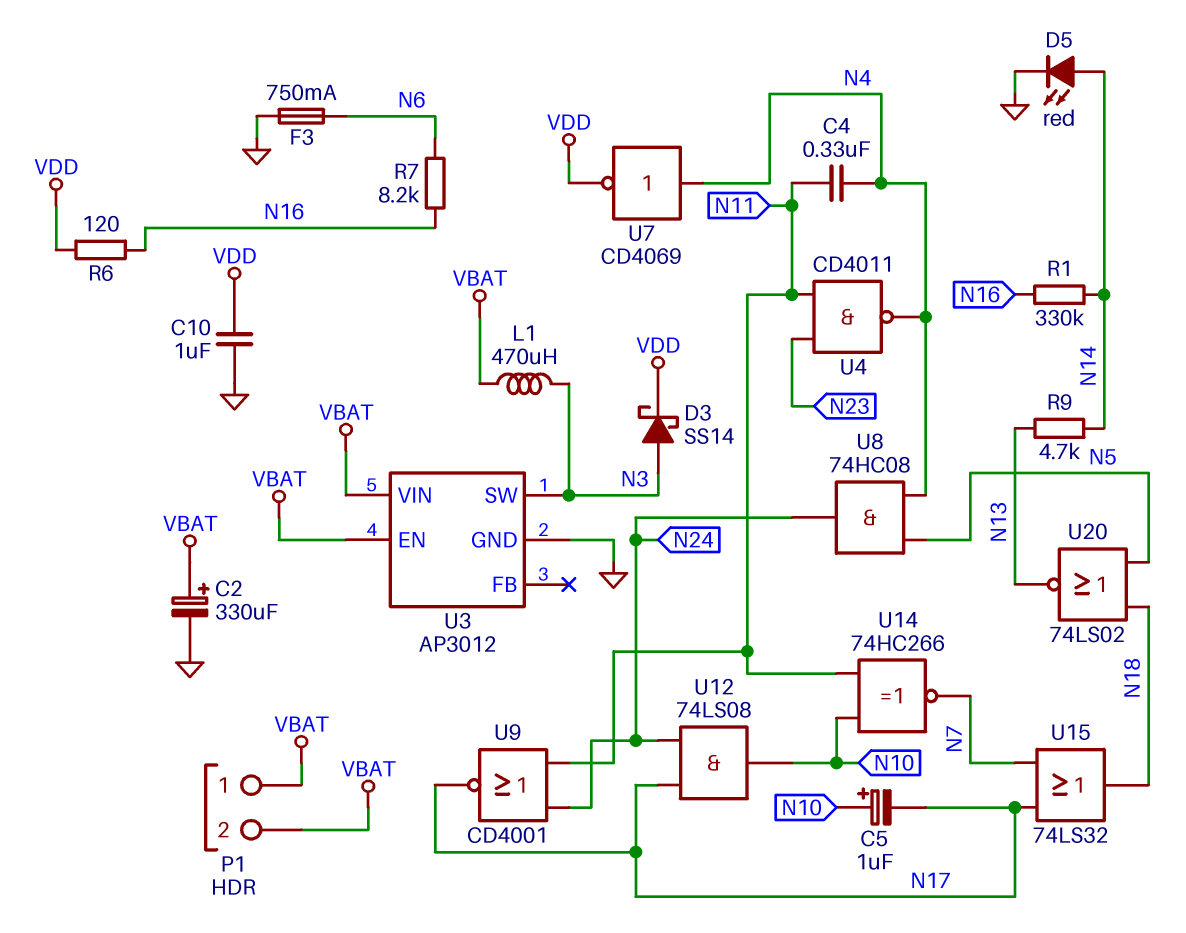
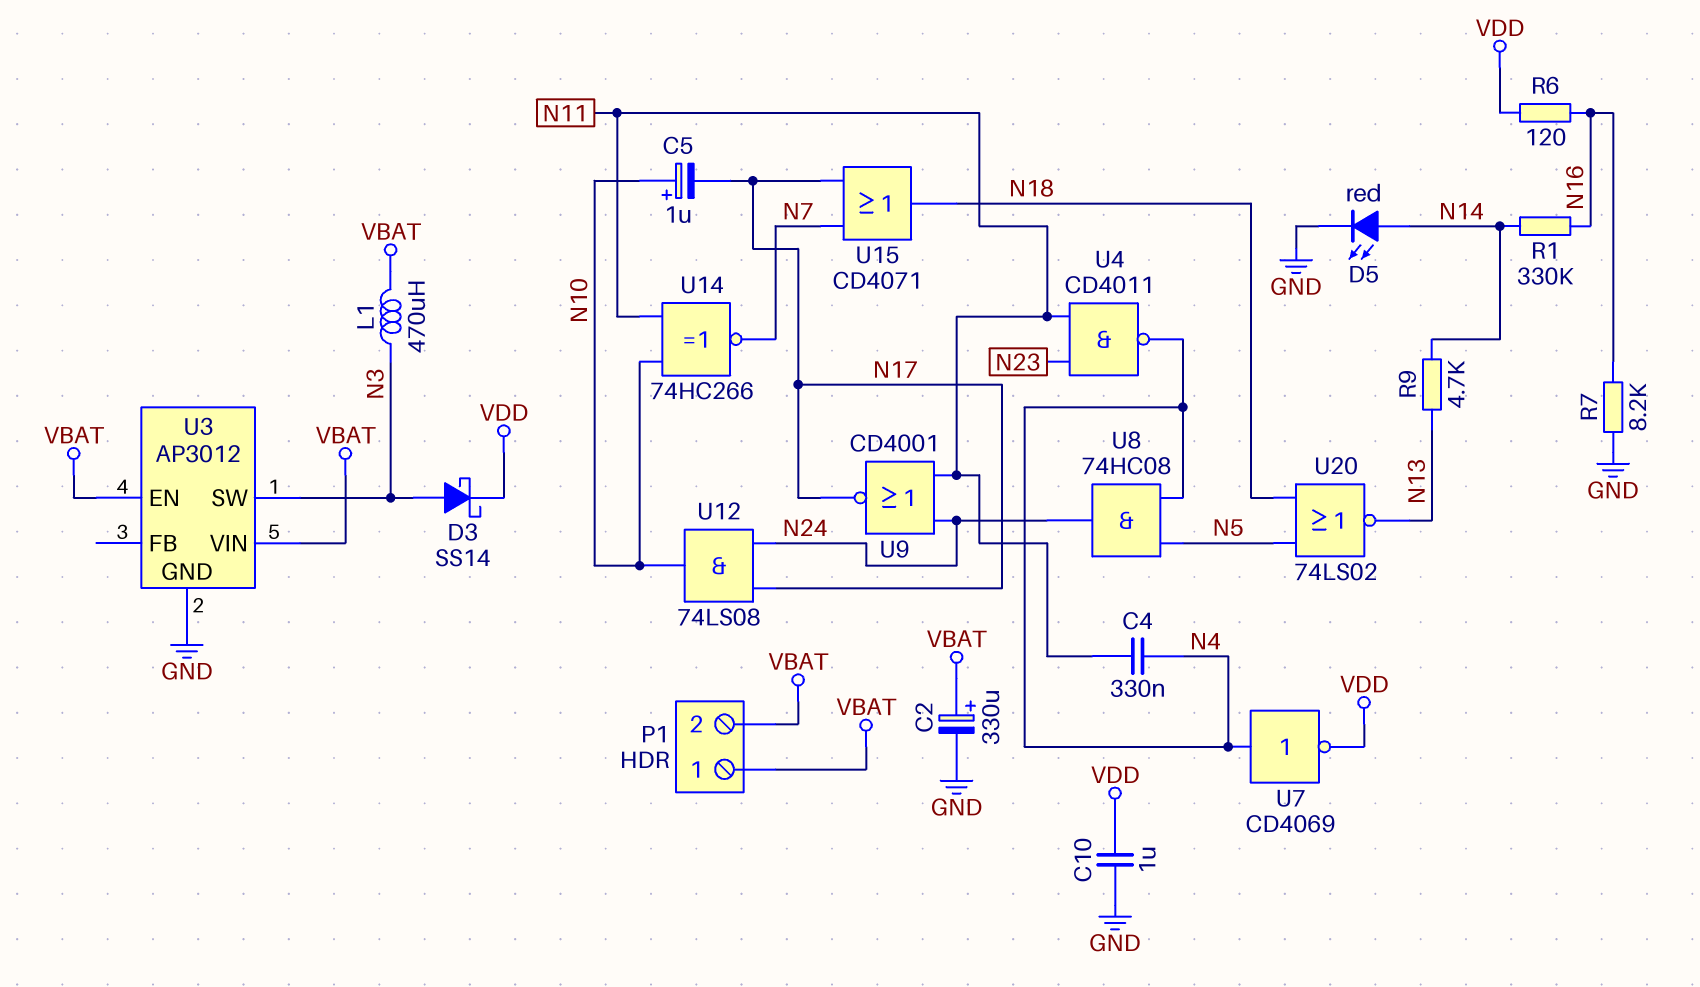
F3: 750mA (GND, N6) -> none
R7: 8.2k (N6, N16) -> 8.2k (GND, N16)
U15: OR 74LS32 (in N7, in N17, out N18) -> OR CD4071 (in N7, in N17, out N18)

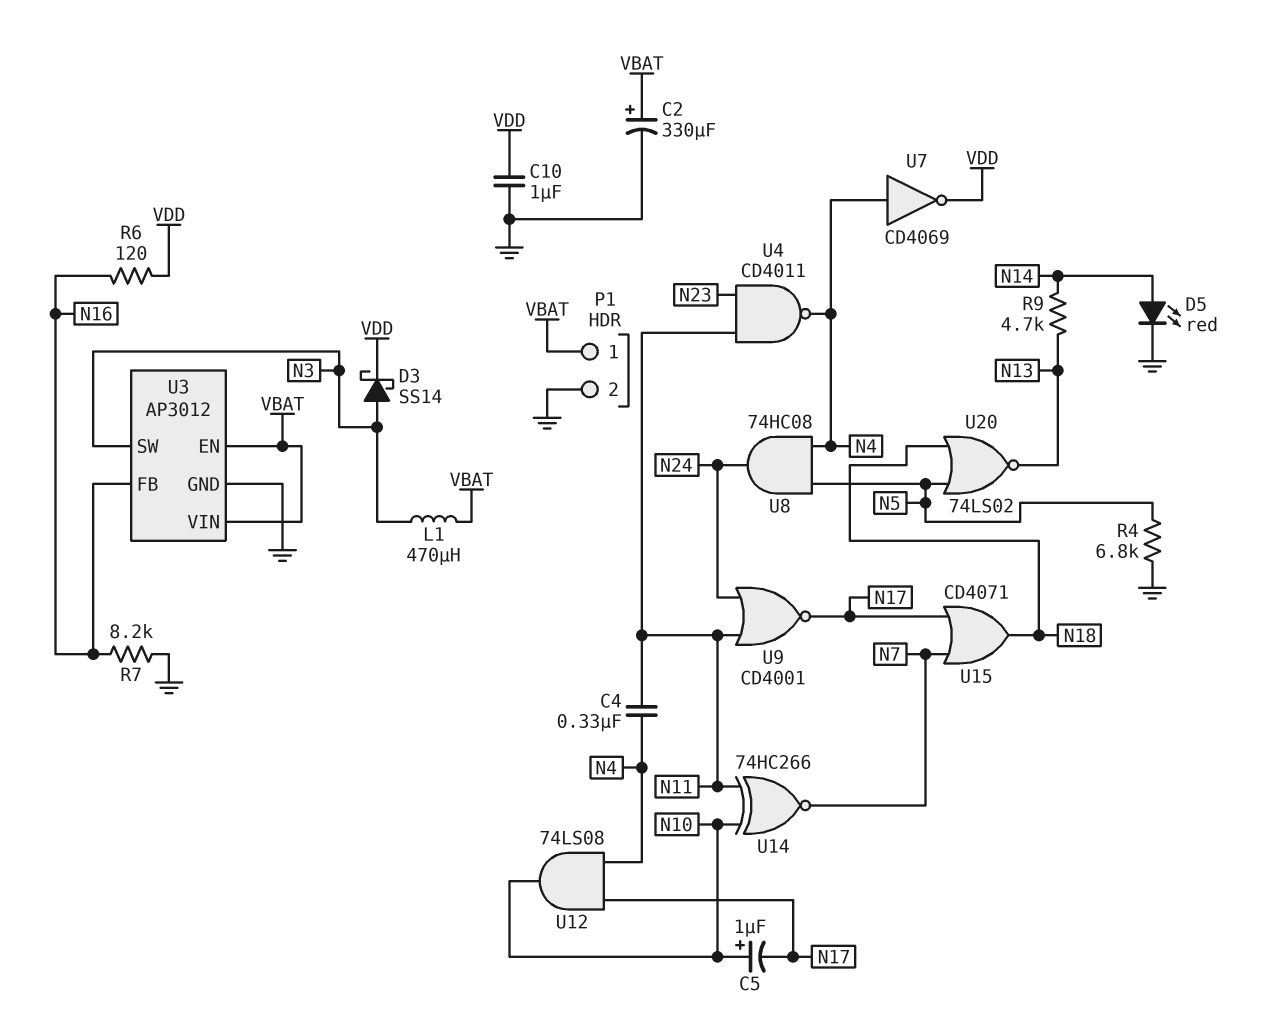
P1 pin 2: VBAT -> GND
R1: 330k (N14, N16) -> none
R4: none -> 6.8k (GND, N5)
U3 pin FB: none -> N16
U12: AND 74LS08 (in N17, in N24, out N10) -> AND 74LS08 (in N4, in N17, out N10)

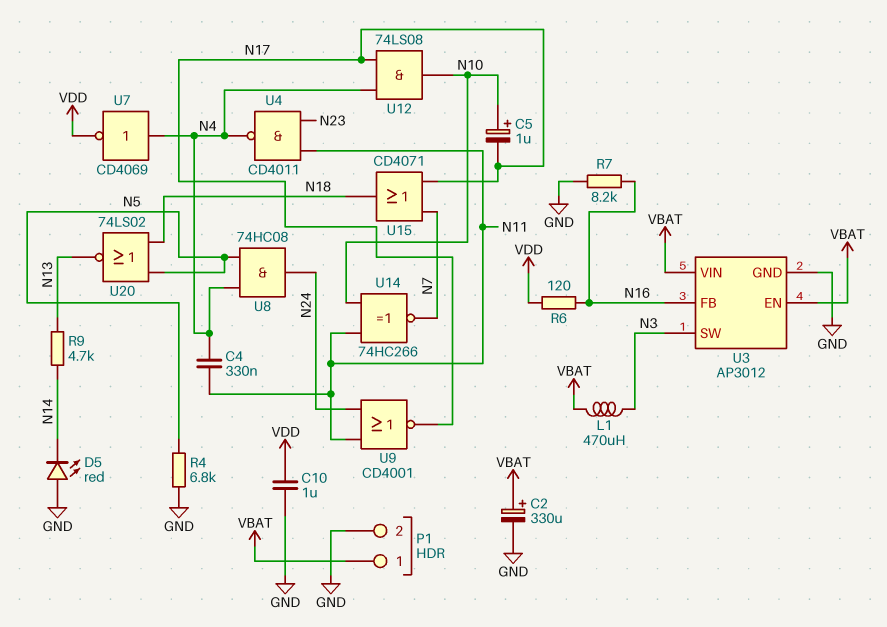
D3: schottky SS14 (A N3, K VDD) -> none
D5: LED red (A N14, K GND) -> LED red (A GND, K N14)

